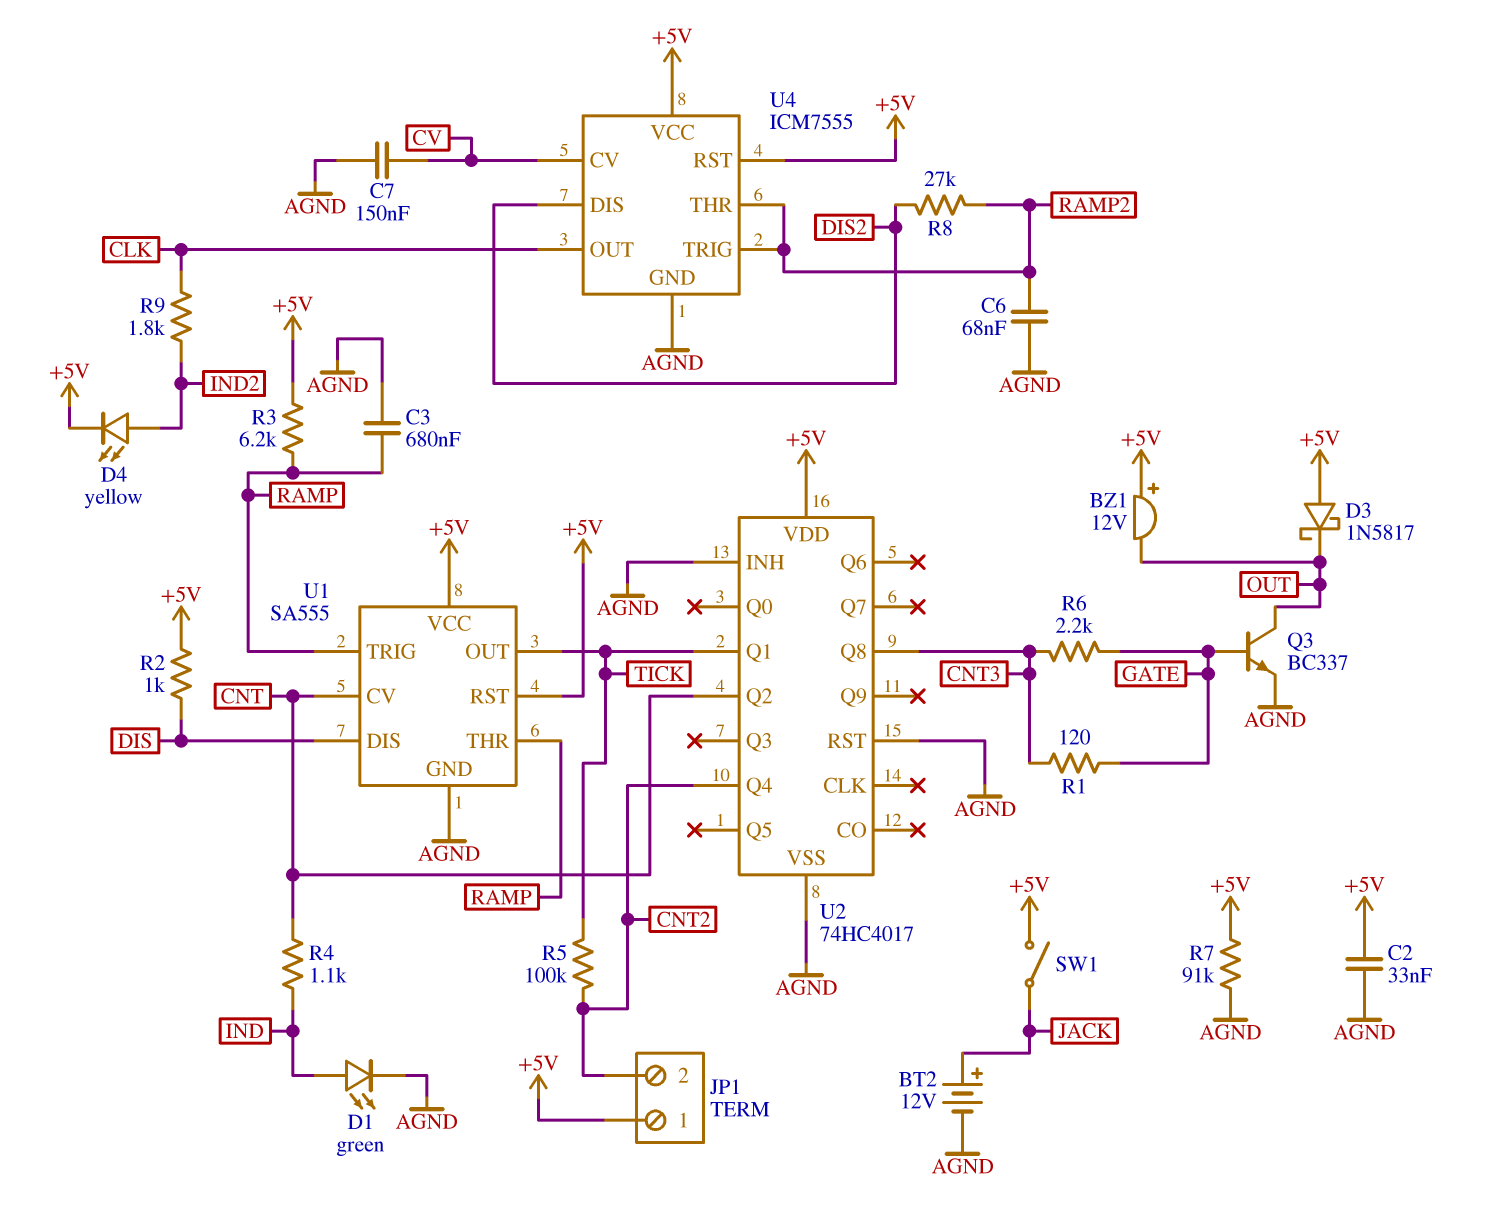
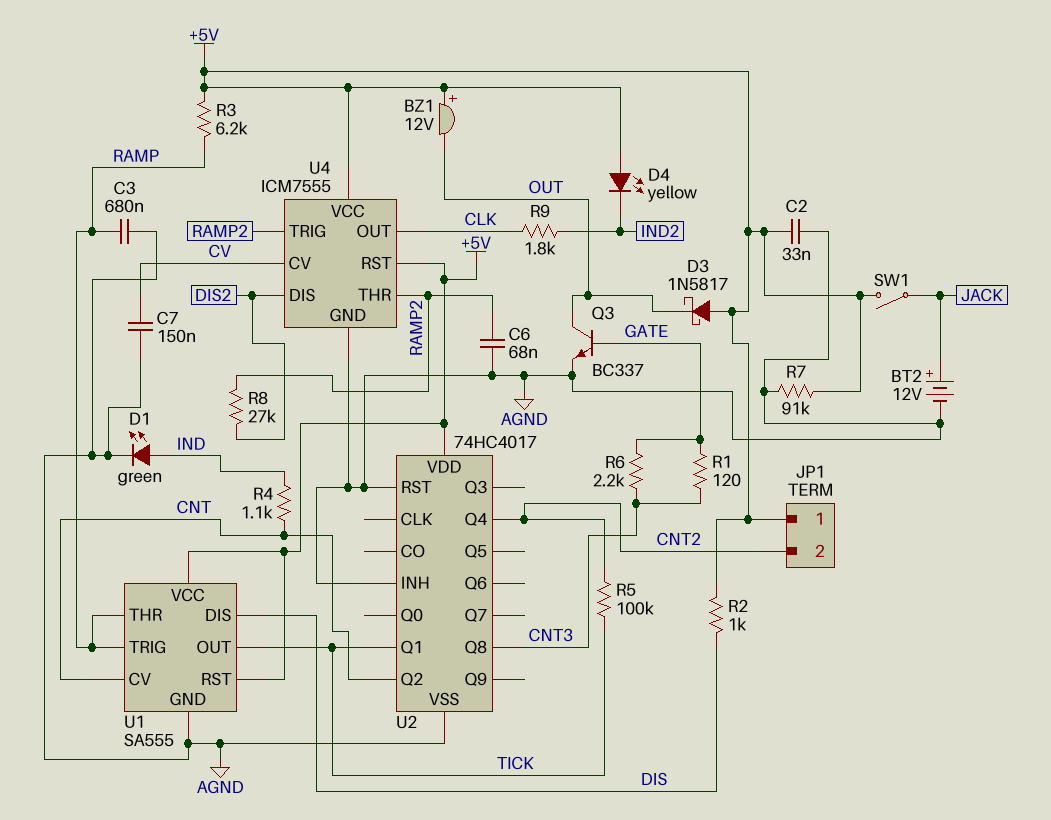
D4: LED yellow (A IND2, K +5V) -> LED yellow (A +5V, K IND2)

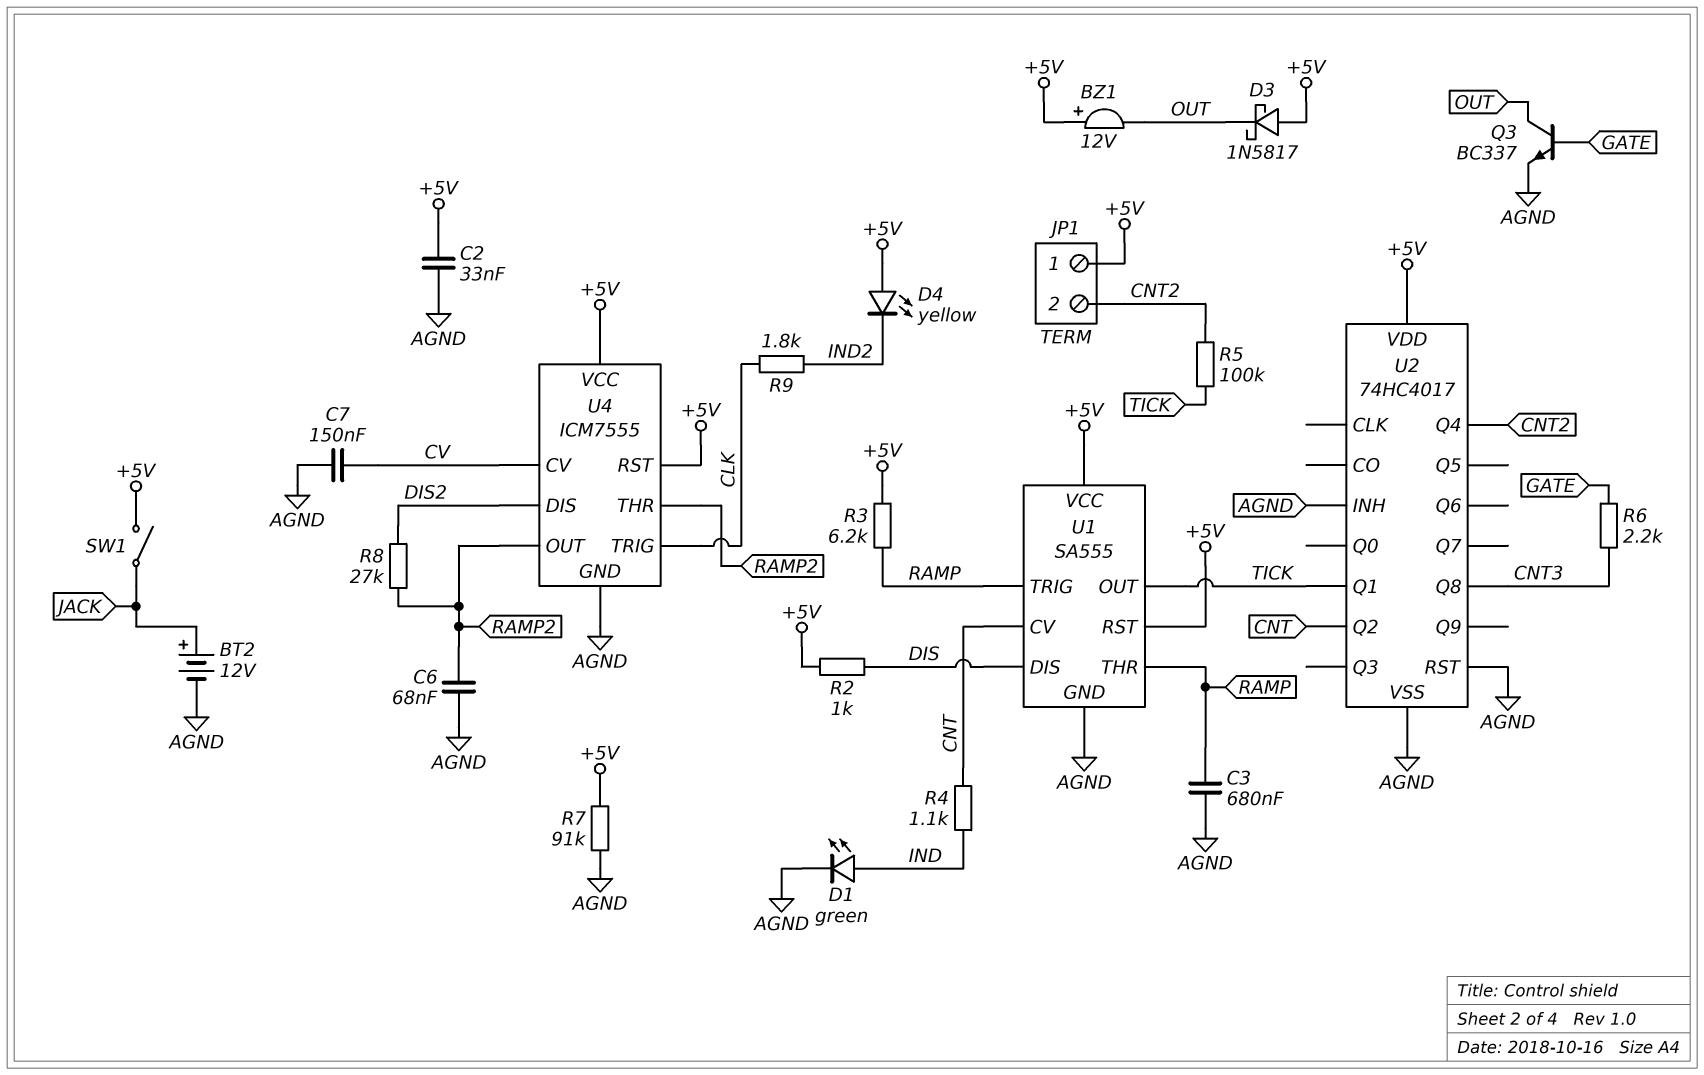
R1: 120 (CNT3, GATE) -> none
U4 pin OUT: CLK -> RAMP2
U4 pin TRIG: RAMP2 -> CLK

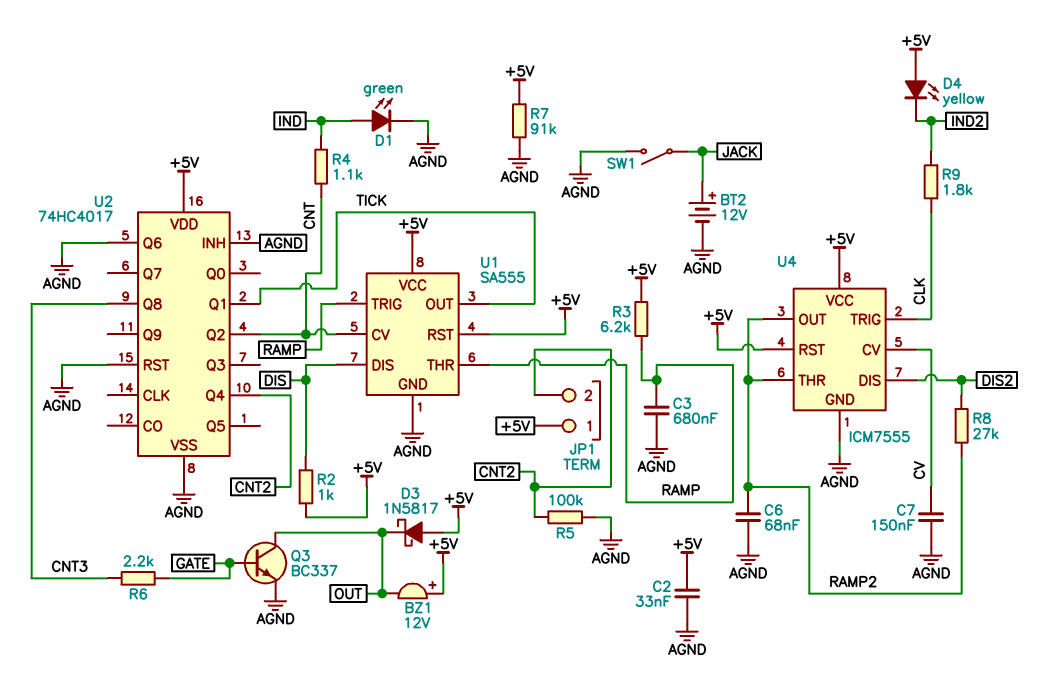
R5: 100k (CNT2, TICK) -> 100k (AGND, CNT2)
SW1: switch (+5V, JACK) -> switch (AGND, JACK)
U2 pin Q6: none -> AGND

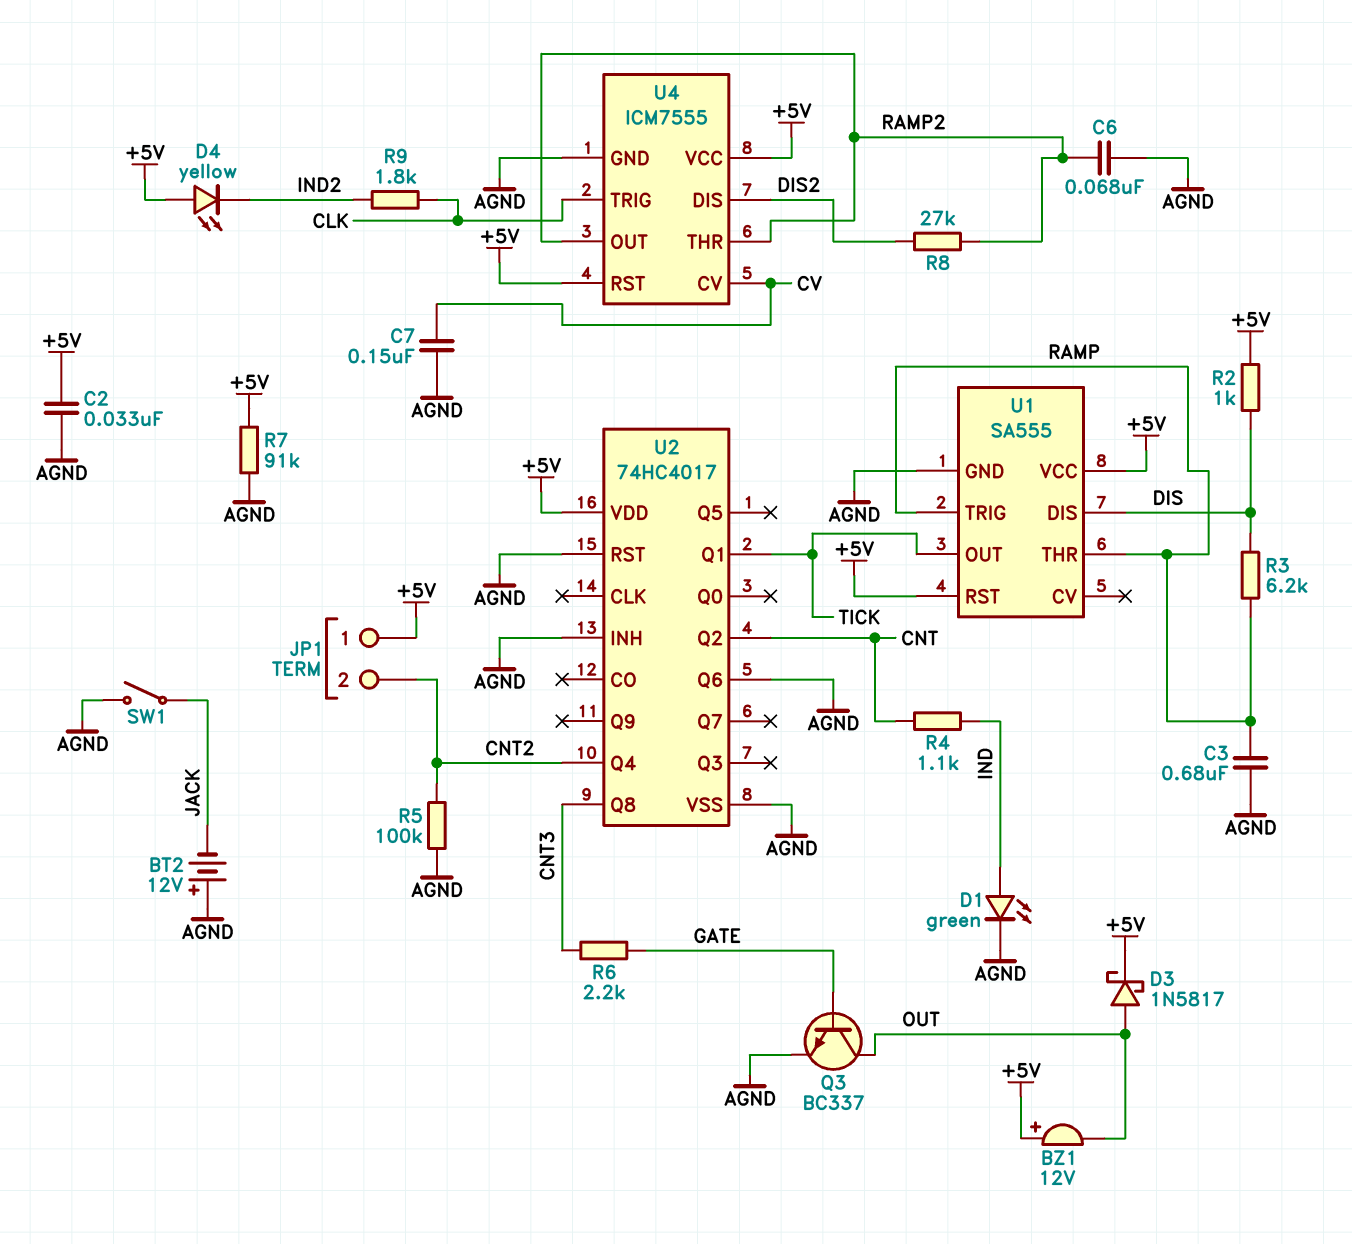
BT2: 12V (plus JACK, minus AGND) -> 12V (plus AGND, minus JACK)
D3: schottky 1N5817 (A +5V, K OUT) -> schottky 1N5817 (A OUT, K +5V)
R3: 6.2k (+5V, RAMP) -> 6.2k (DIS, RAMP)
U1 pin CV: CNT -> none

